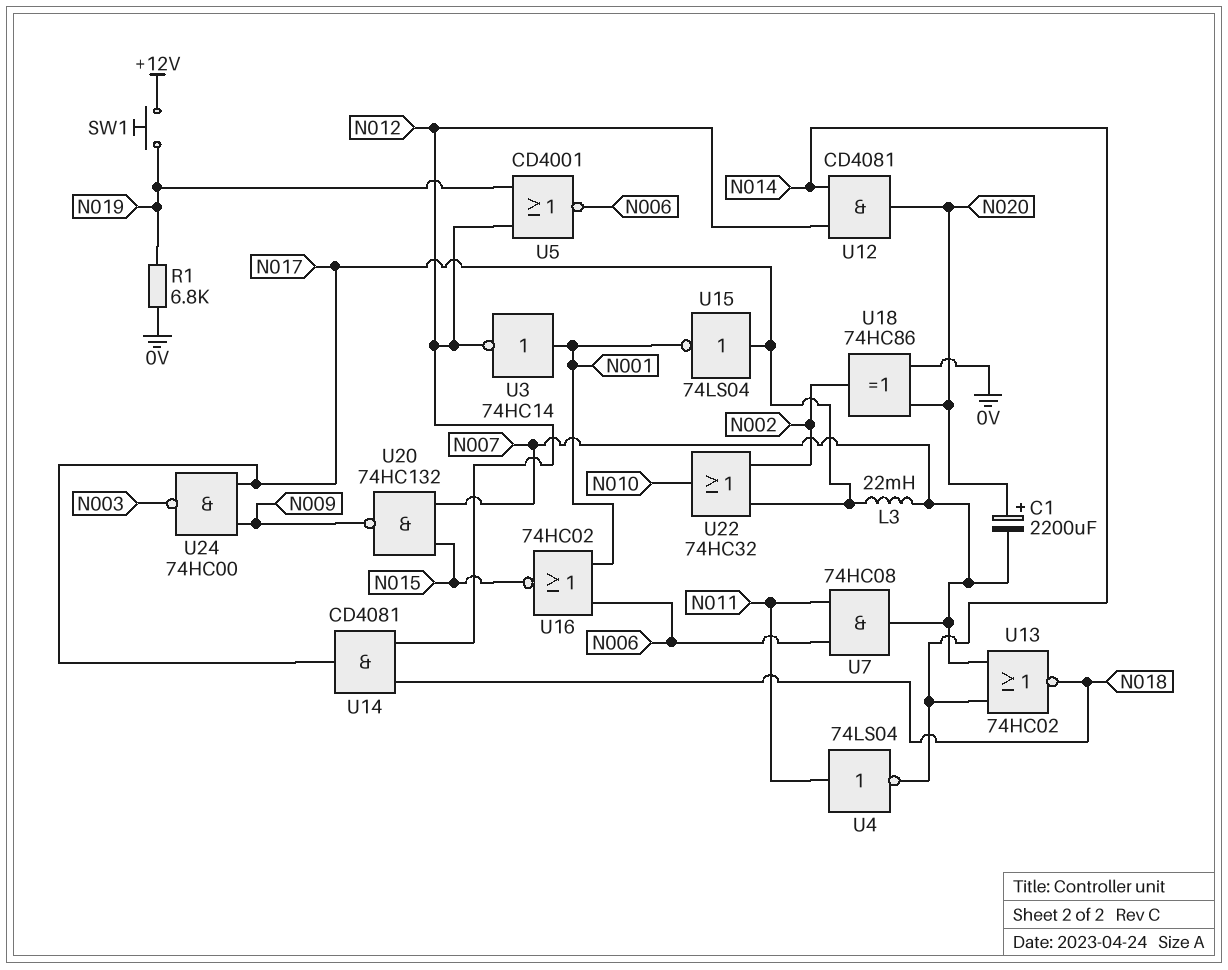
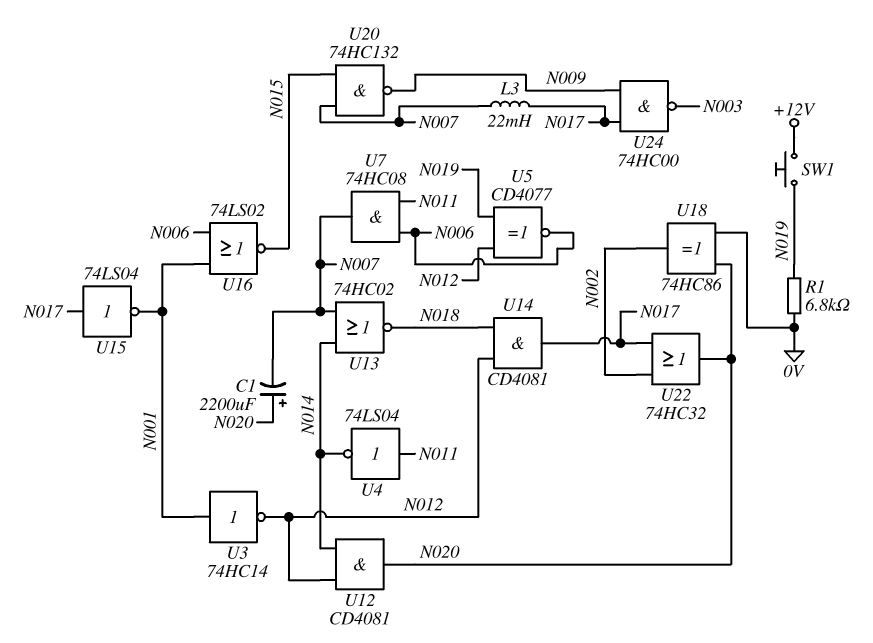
U5: NOR CD4001 (in N012, in N019, out N006) -> XNOR CD4077 (in N012, in N019, out N006)
U16: NOR 74HC02 (in N001, in N006, out N015) -> NOR 74LS02 (in N001, in N006, out N015)
U22: OR 74HC32 (in N002, in N017, out N010) -> OR 74HC32 (in N002, in N017, out N020)

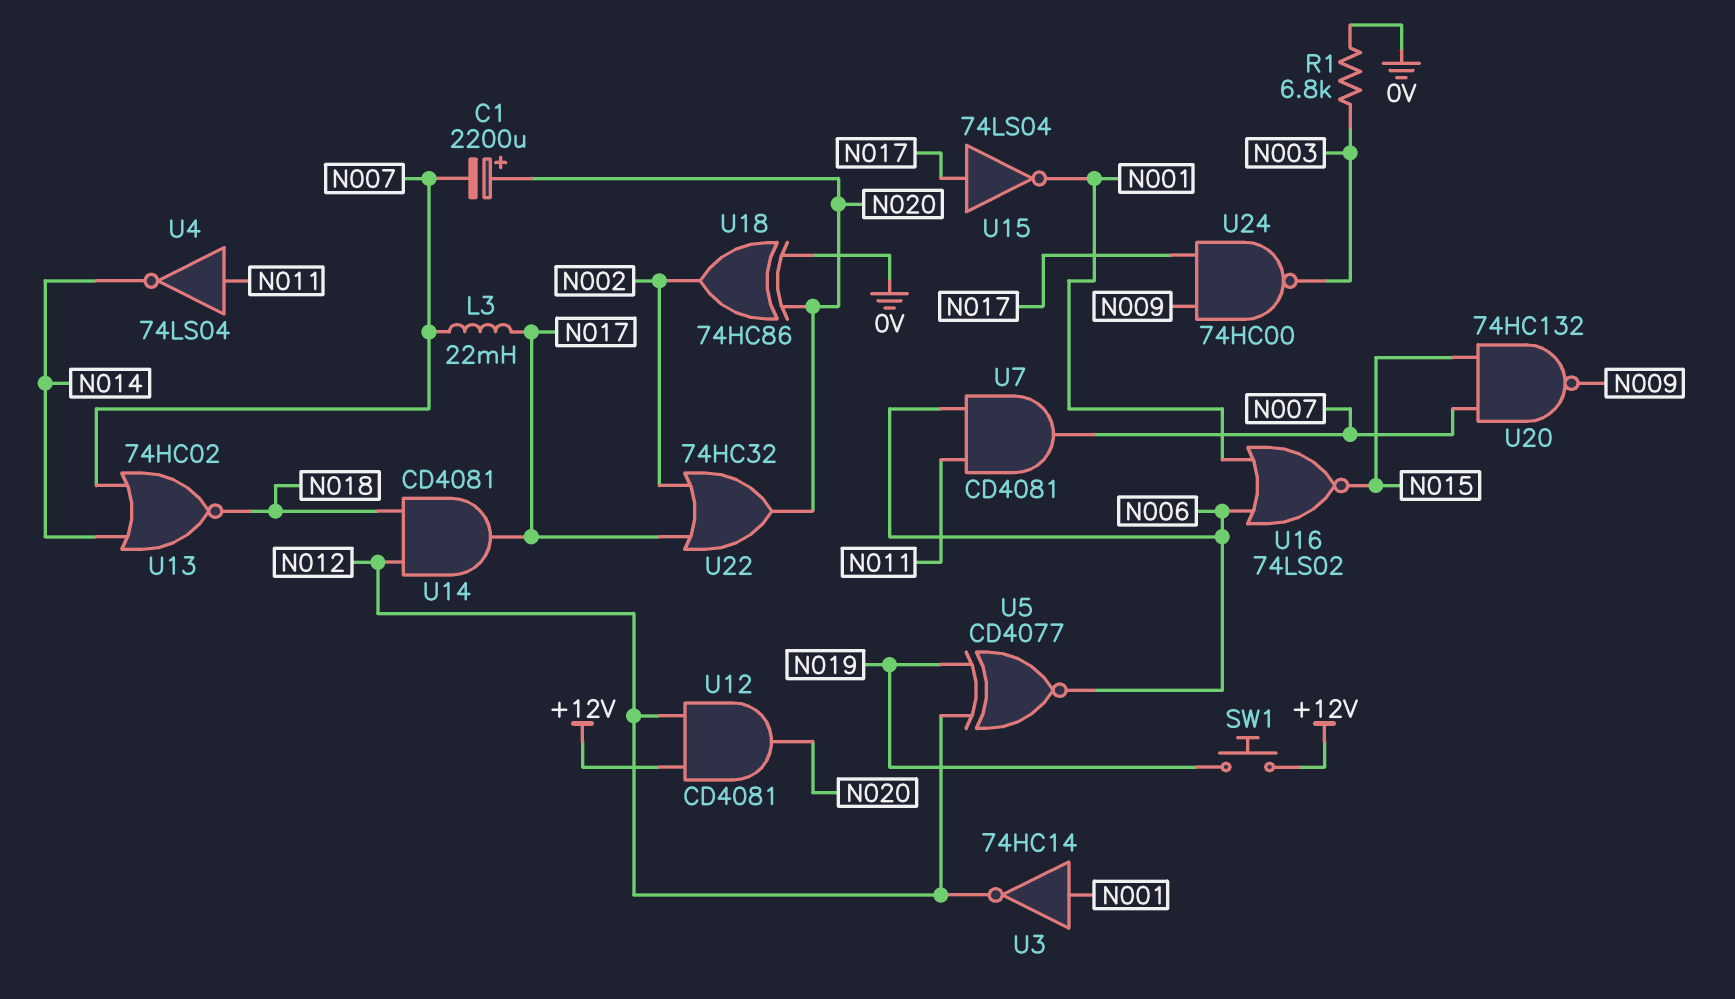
R1: 6.8k (0V, N019) -> 6.8k (0V, N003)
U7: AND 74HC08 (in N006, in N011, out N007) -> AND CD4081 (in N006, in N011, out N007)
U12: AND CD4081 (in N012, in N014, out N020) -> AND CD4081 (in +12V, in N012, out N020)

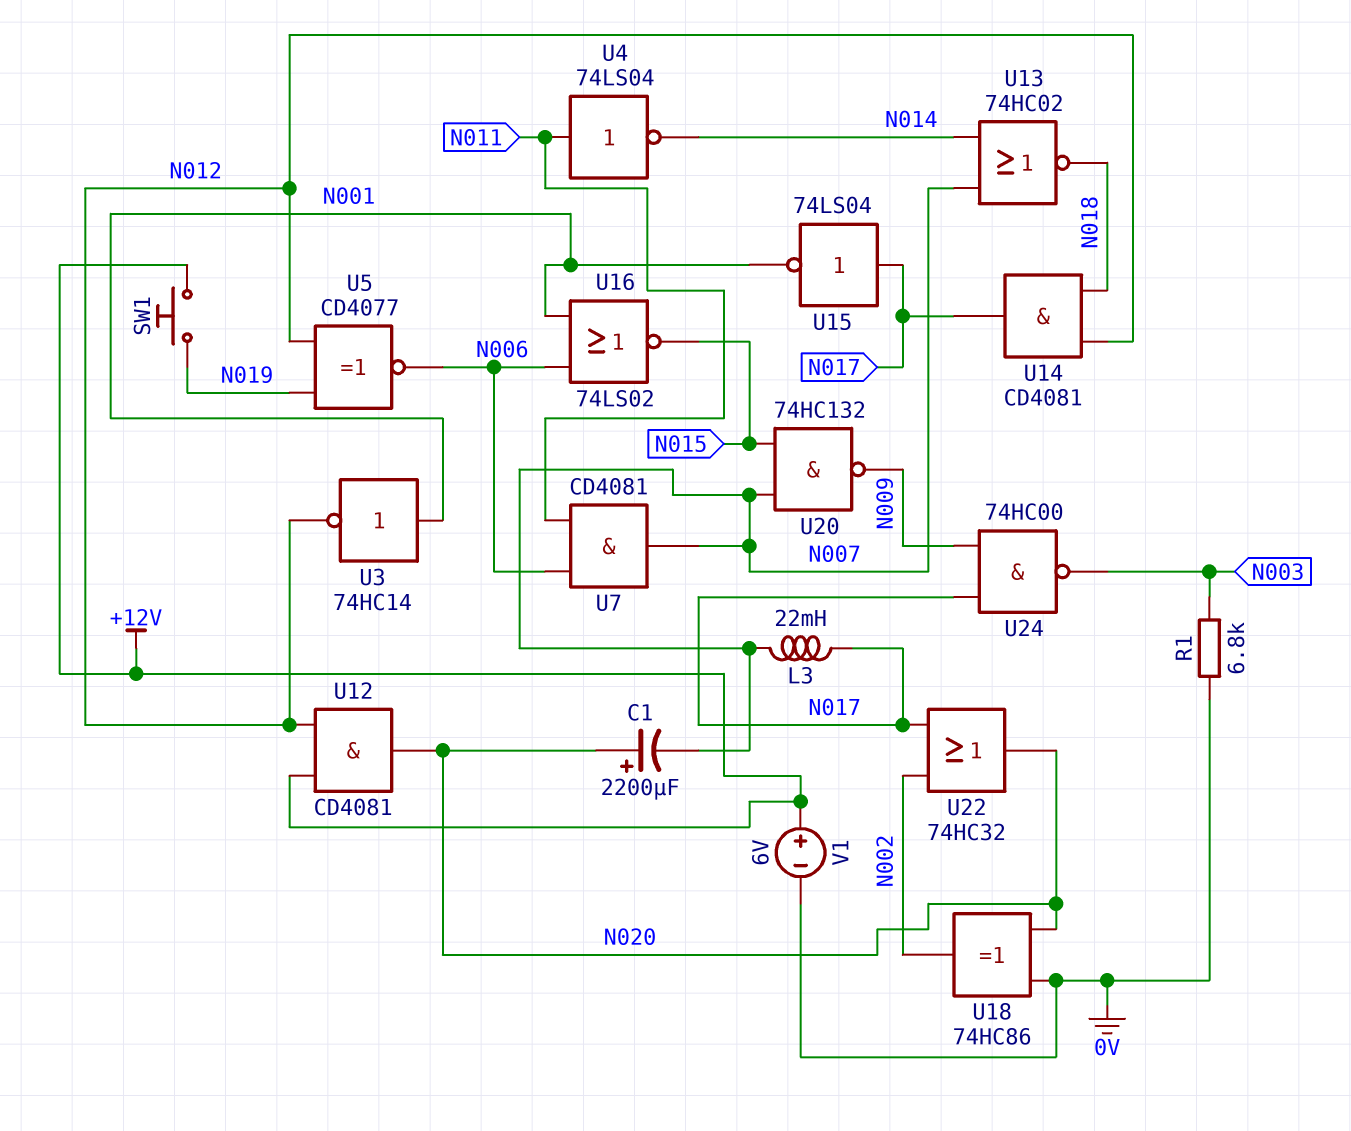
V1: none -> 6V (plus +12V, minus 0V)

